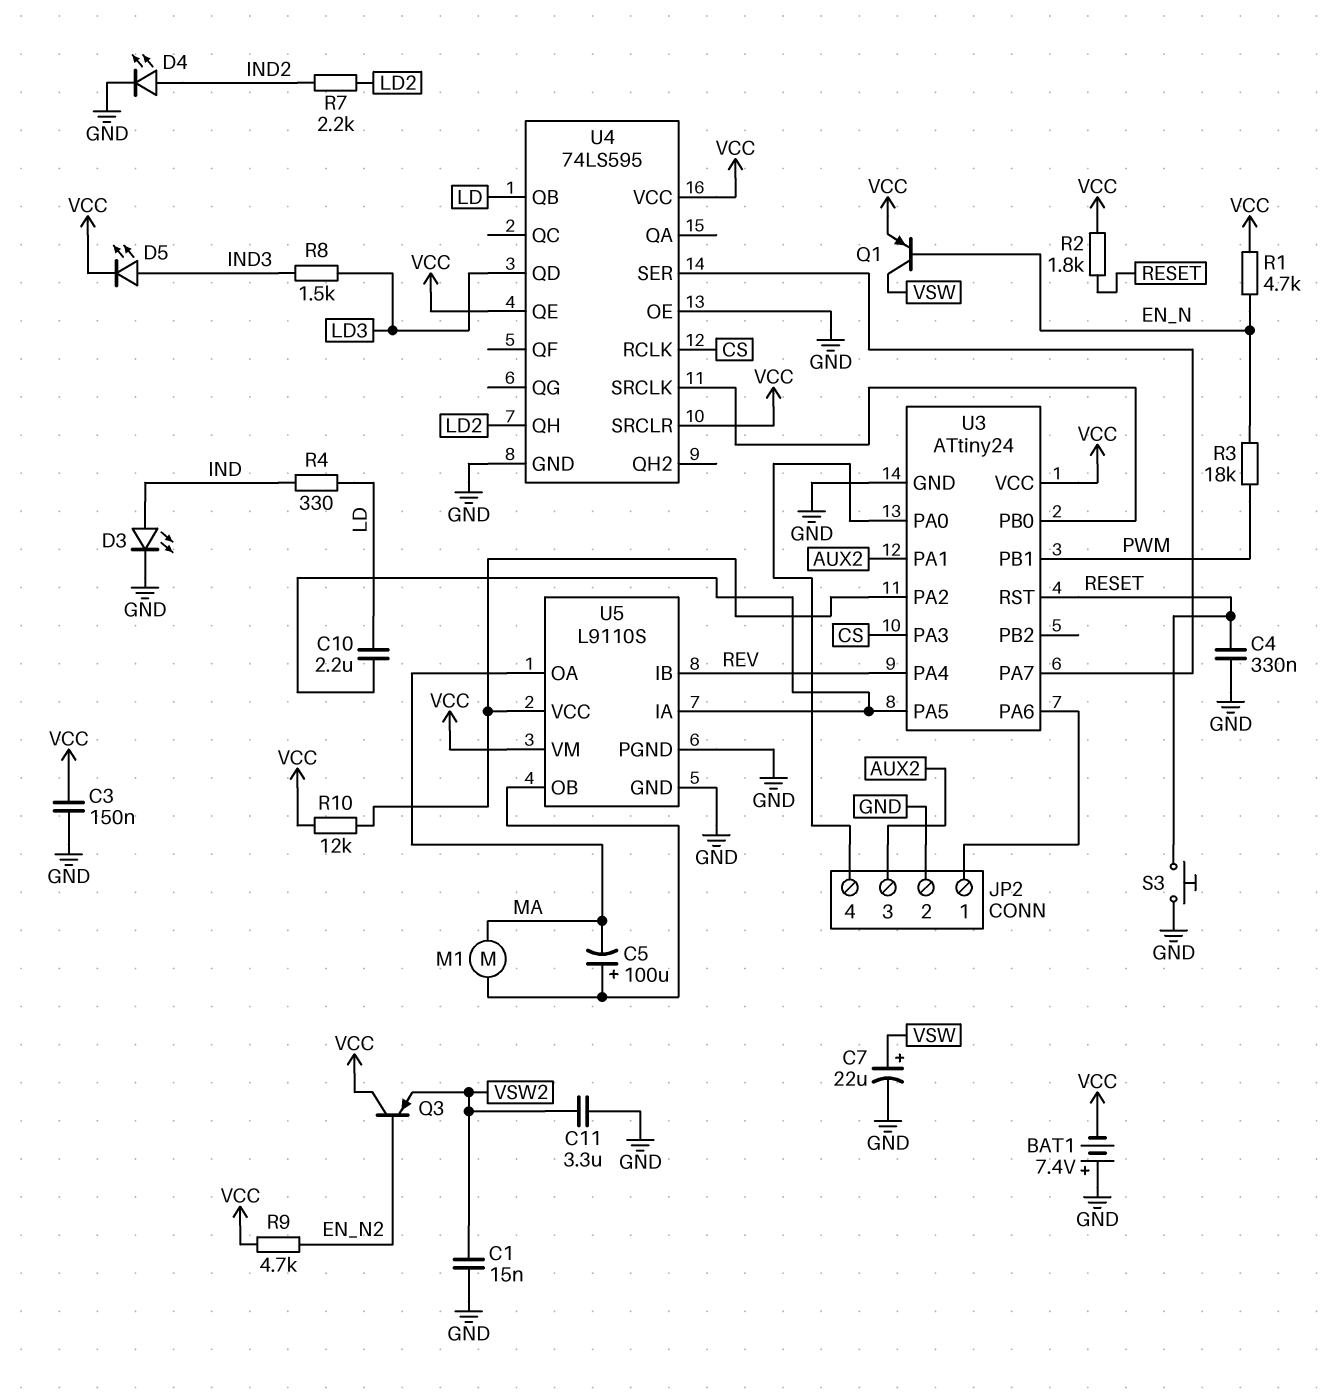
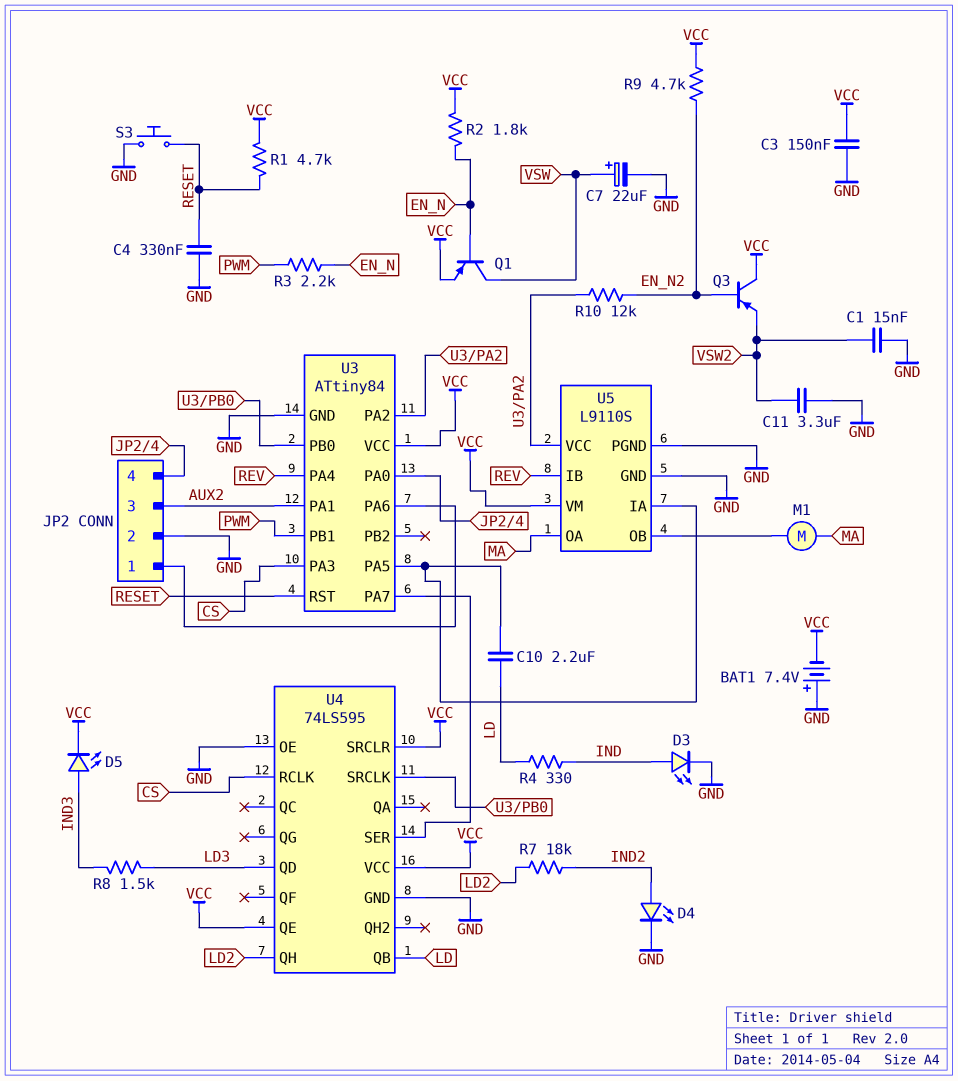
C5: 100uF (plus U5/OB, minus MA) -> none
R1: 4.7k (EN_N, VCC) -> 4.7k (RESET, VCC)
R2: 1.8k (RESET, VCC) -> 1.8k (EN_N, VCC)
R3: 18k (EN_N, PWM) -> 2.2k (EN_N, PWM)
R7: 2.2k (IND2, LD2) -> 18k (IND2, LD2)
R10: 12k (U3/PA2, VCC) -> 12k (EN_N2, U3/PA2)
U3: ATtiny24 -> ATtiny84

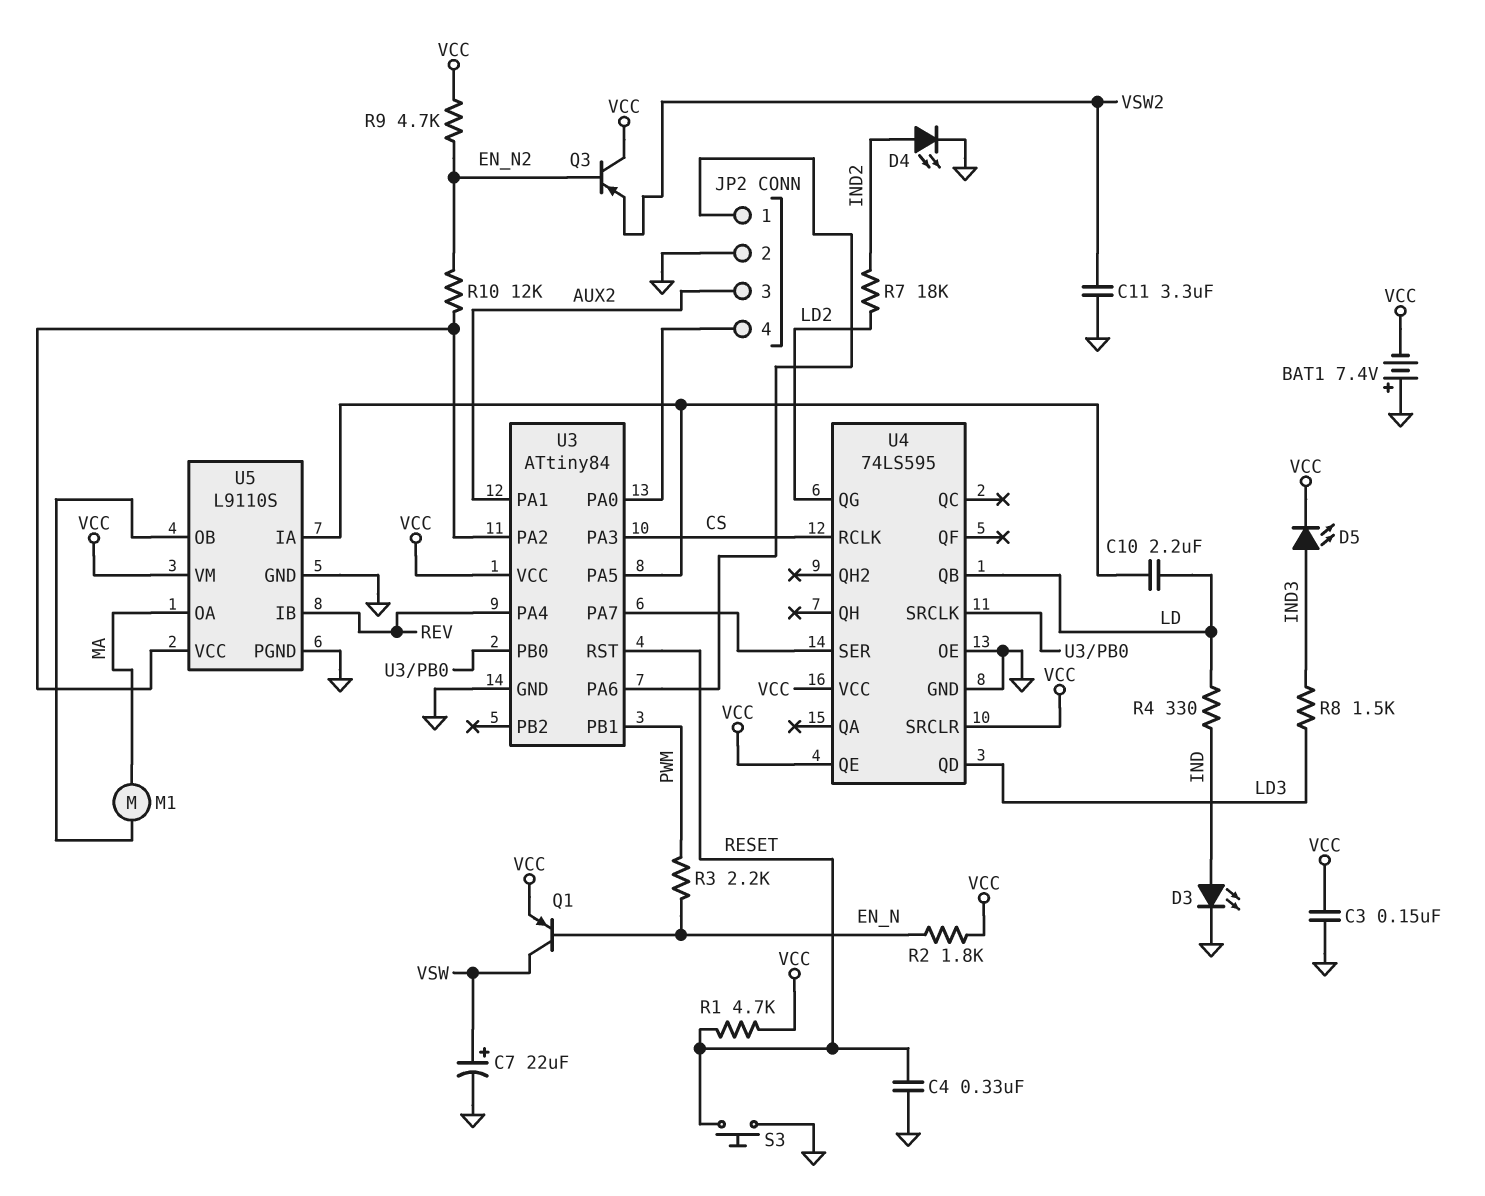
C1: 15nF (GND, VSW2) -> none
U4 pin QG: none -> LD2
U4 pin QH: LD2 -> none

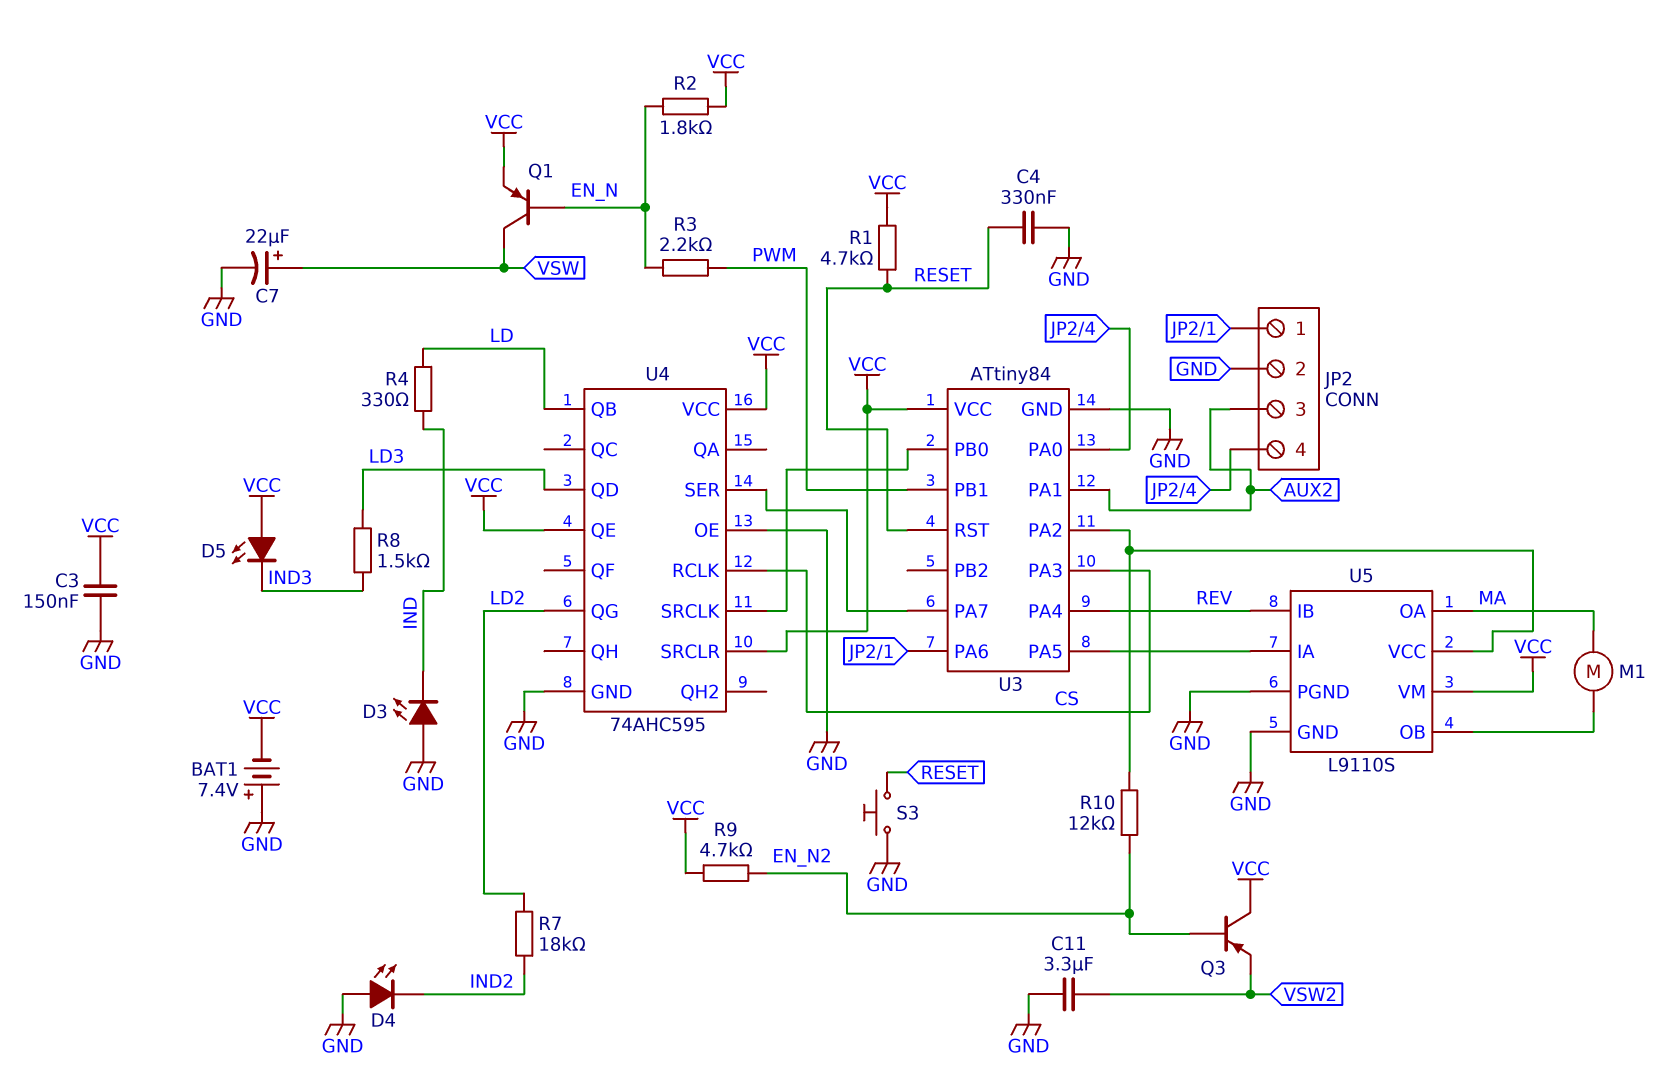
C10: 2.2uF (LD, U3/PA5) -> none
D3: LED (A IND, K GND) -> LED (A GND, K IND)
D4: LED (A IND2, K GND) -> LED (A GND, K IND2)
D5: LED (A IND3, K VCC) -> LED (A VCC, K IND3)
U4: 74LS595 -> 74AHC595

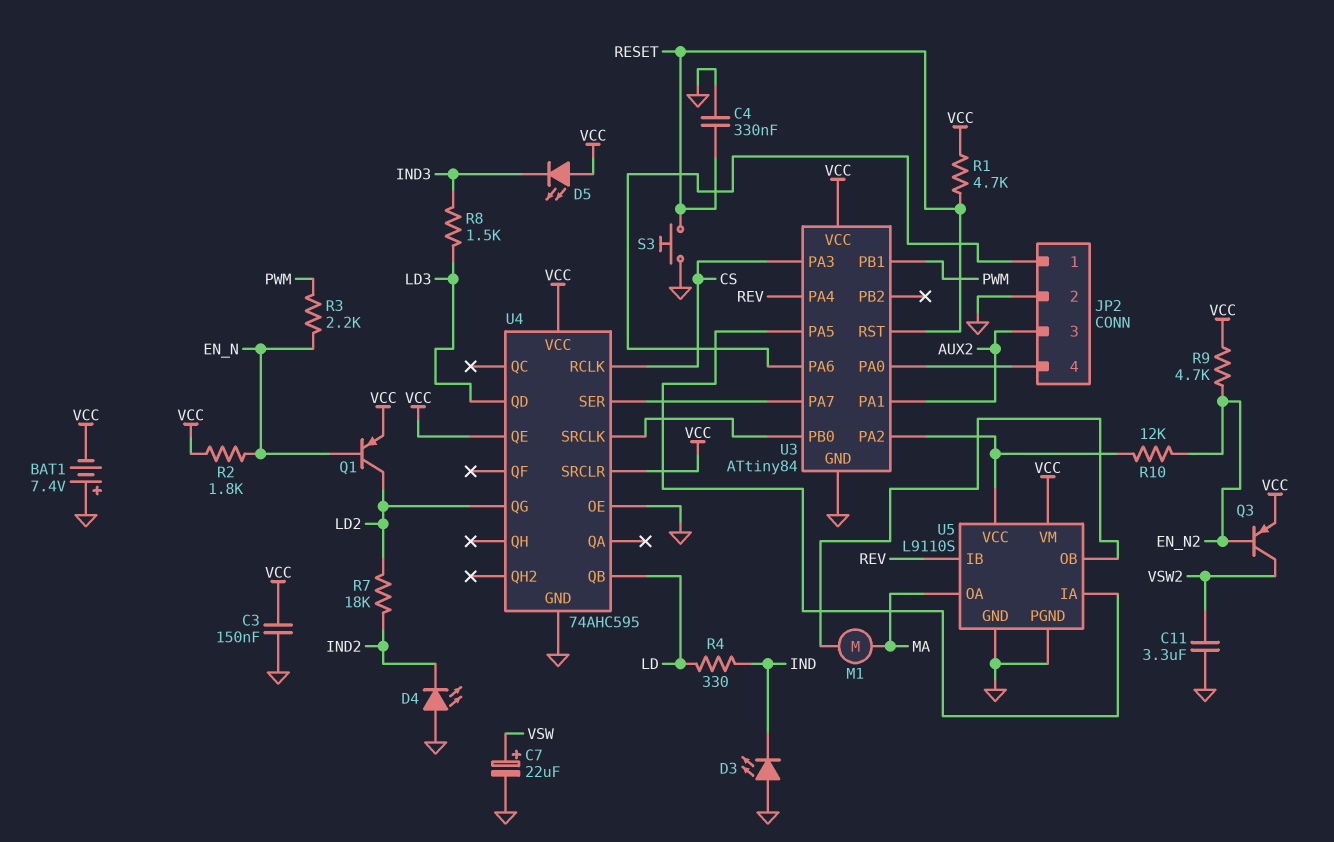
Q1: PNP (B EN_N, C VSW, E VCC) -> PNP (B EN_N, C LD2, E VCC)
Q3: PNP (B EN_N2, C VCC, E VSW2) -> PNP (B EN_N2, C VSW2, E VCC)

